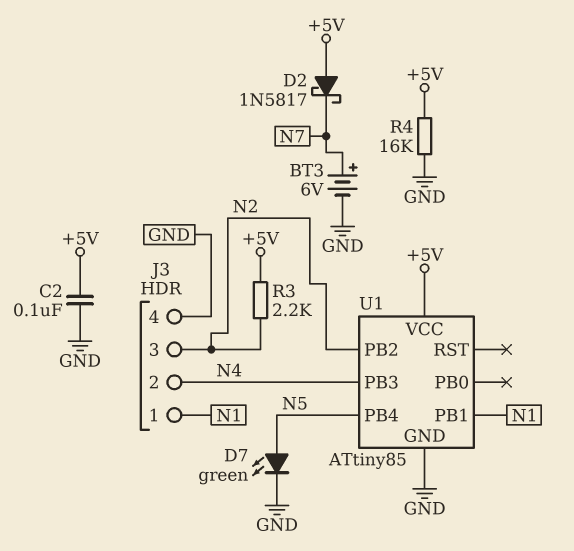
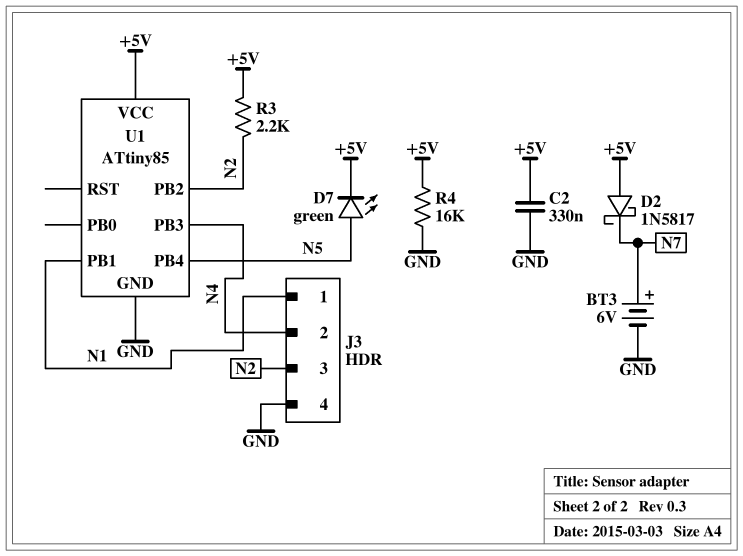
C2: 100nF (+5V, GND) -> 330nF (+5V, GND)
D7: LED green (A N5, K GND) -> LED green (A N5, K +5V)

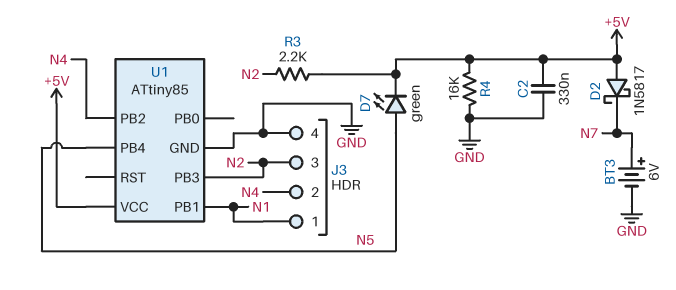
U1 pin PB2: N2 -> N4
U1 pin PB3: N4 -> N2

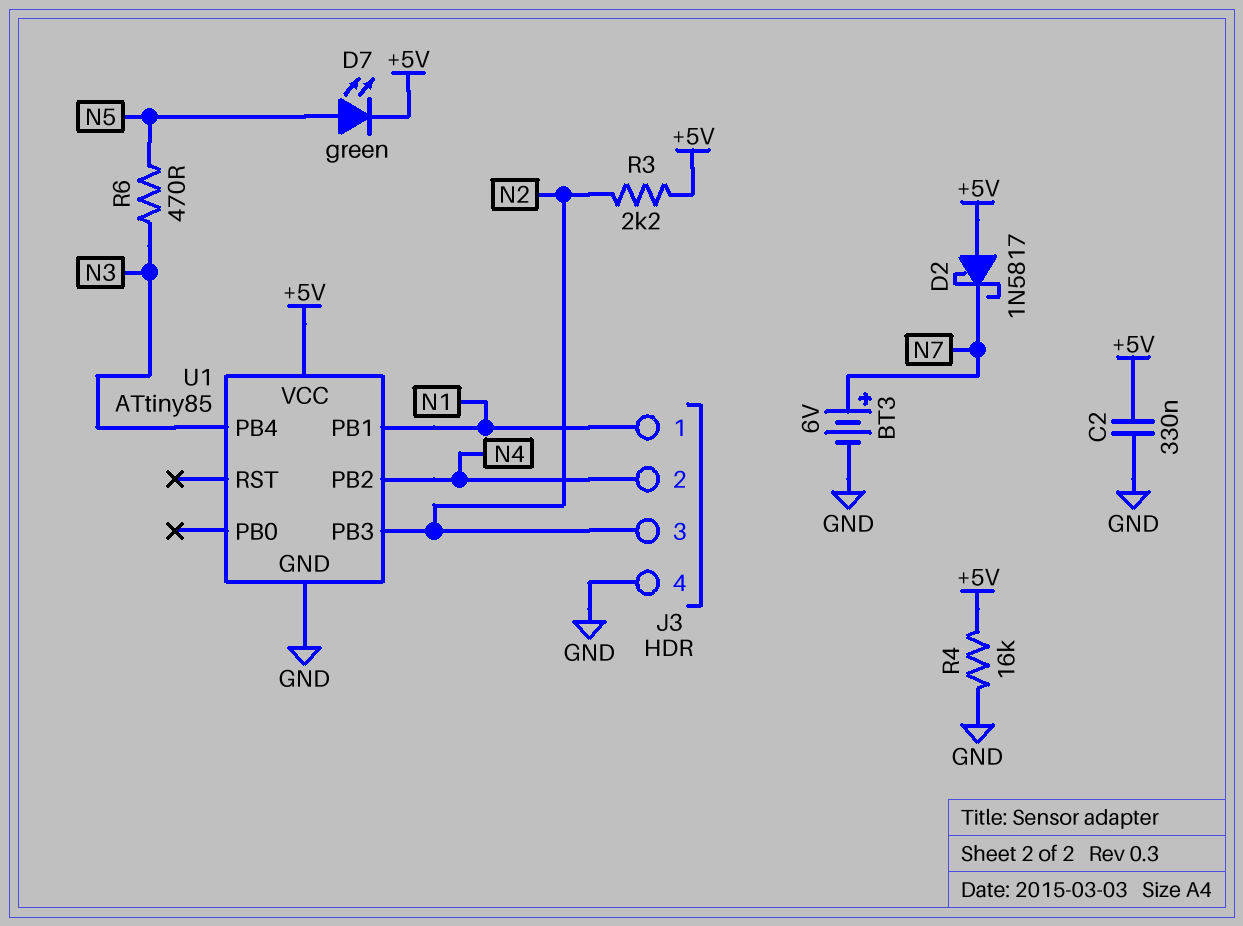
R6: none -> 470 (N3, N5)
U1 pin PB4: N5 -> N3

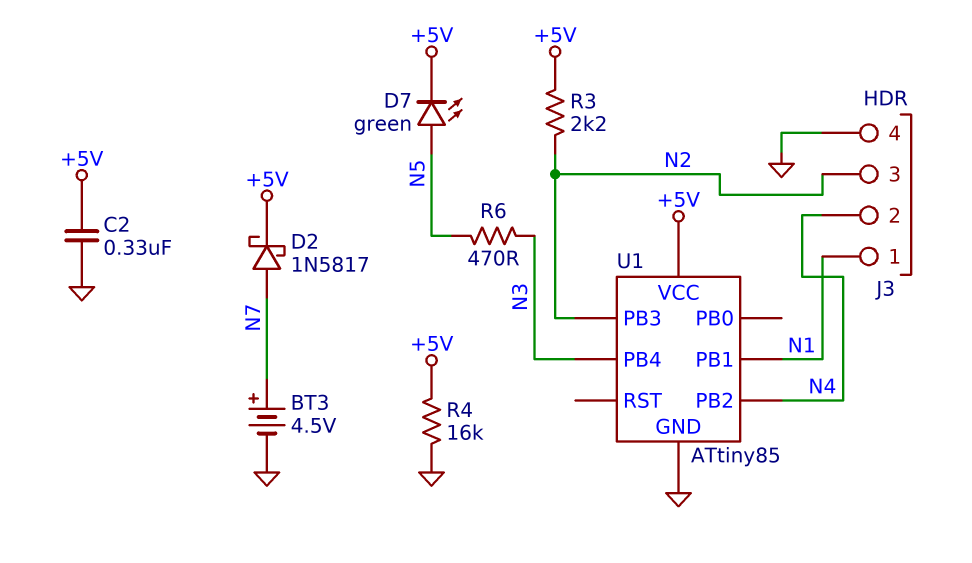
BT3: 6V (plus N7, minus GND) -> 4.5V (plus N7, minus GND)
D2: schottky 1N5817 (A +5V, K N7) -> schottky 1N5817 (A N7, K +5V)

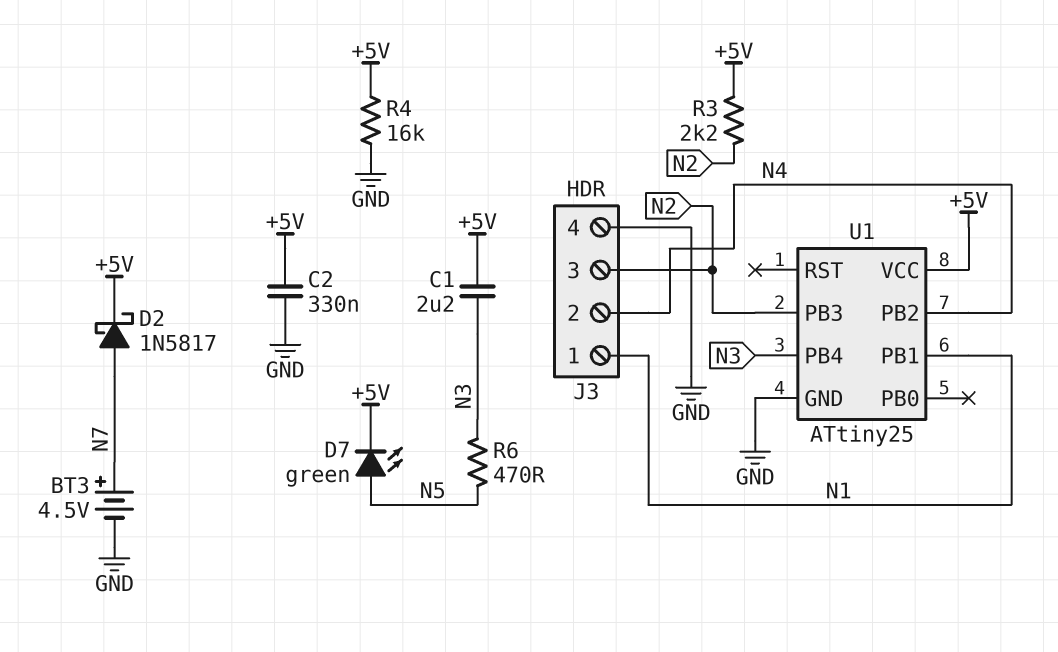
C1: none -> 2.2uF (+5V, N3)
U1: ATtiny85 -> ATtiny25

